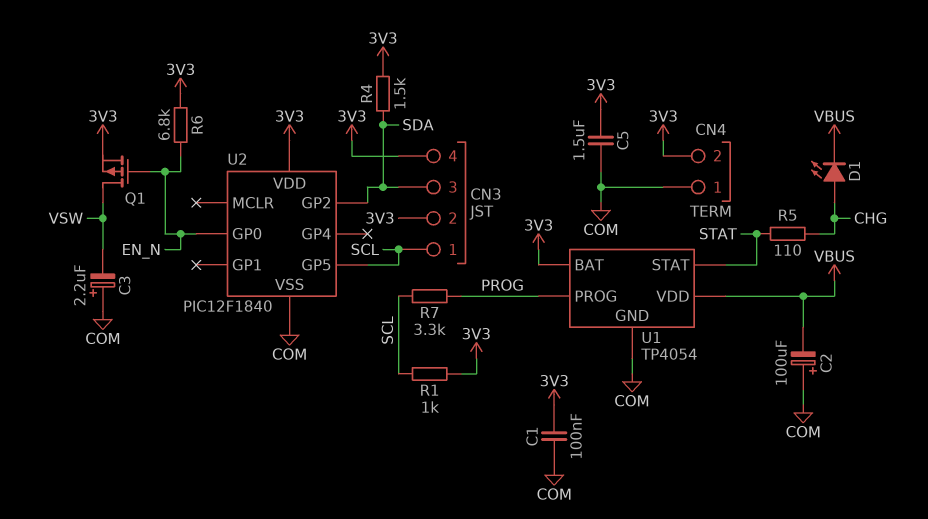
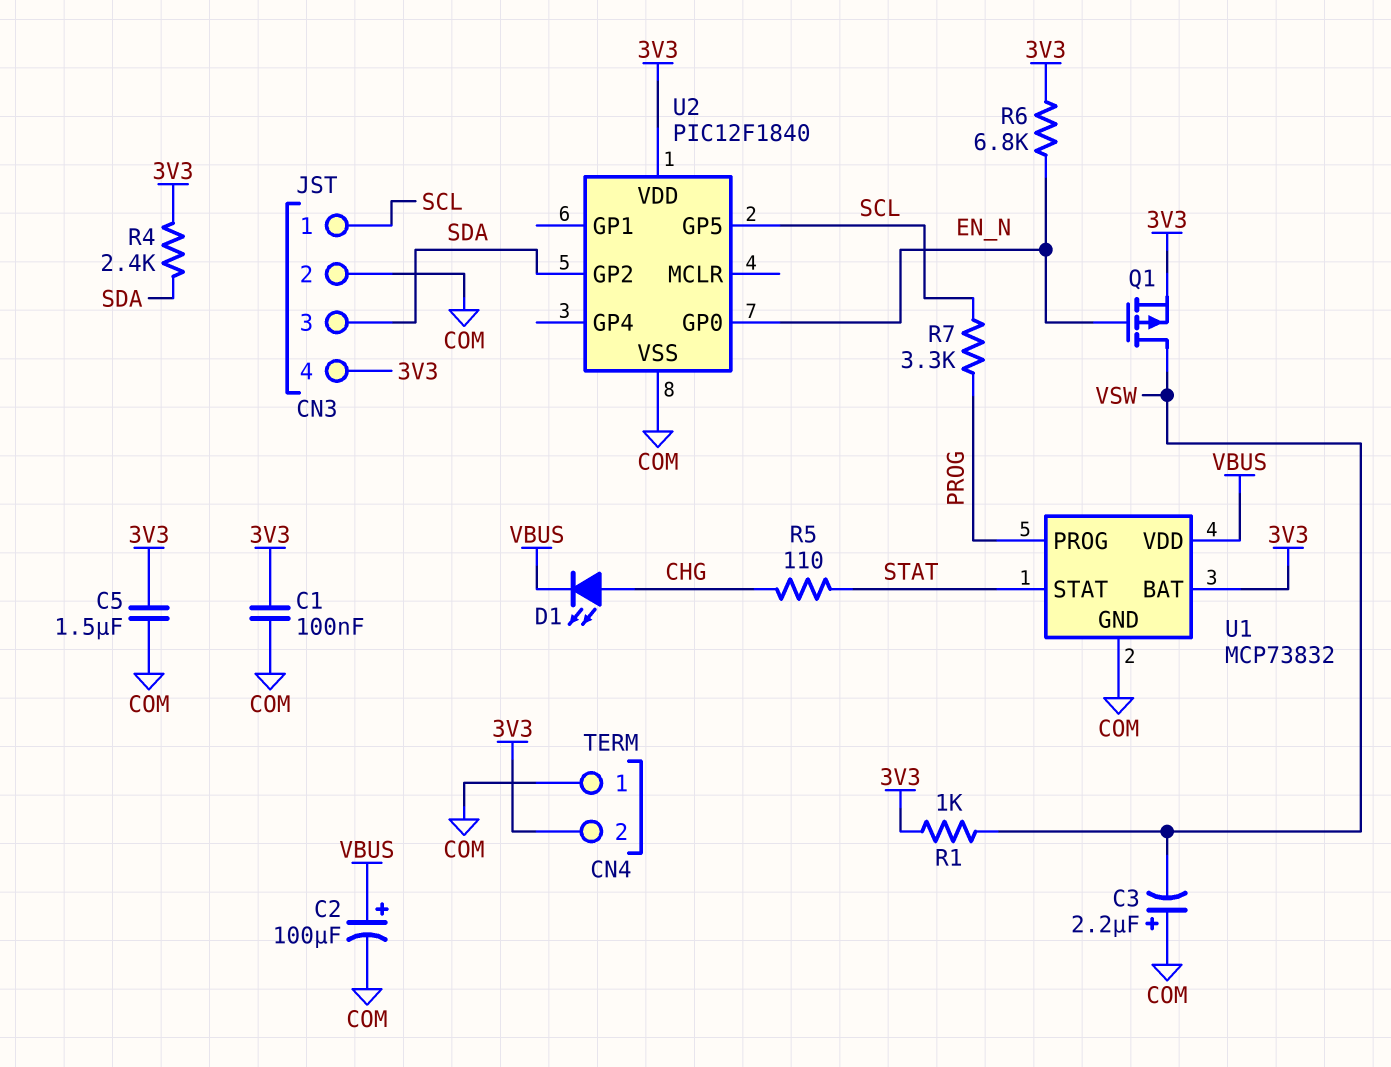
C2: 100uF (plus COM, minus VBUS) -> 100uF (plus VBUS, minus COM)
CN3 pin 2: 3V3 -> COM
R1: 1k (3V3, SCL) -> 1k (3V3, VSW)
R4: 1.5k (3V3, SDA) -> 2.4k (3V3, SDA)
U1: TP4054 -> MCP73832

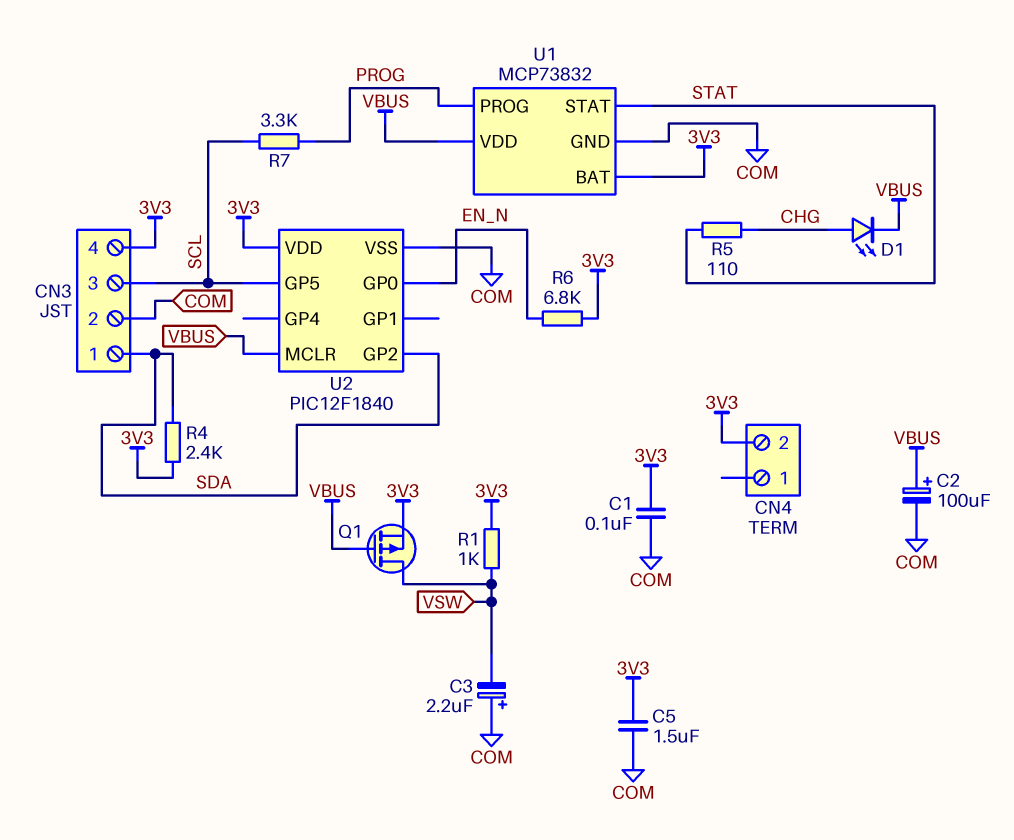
CN3 pin 1: SCL -> SDA
CN3 pin 3: SDA -> SCL
CN4 pin 1: COM -> none
Q1: PMOS (G EN_N, D VSW, S 3V3) -> PMOS (G VBUS, D VSW, S 3V3)
U2 pin MCLR: none -> VBUS

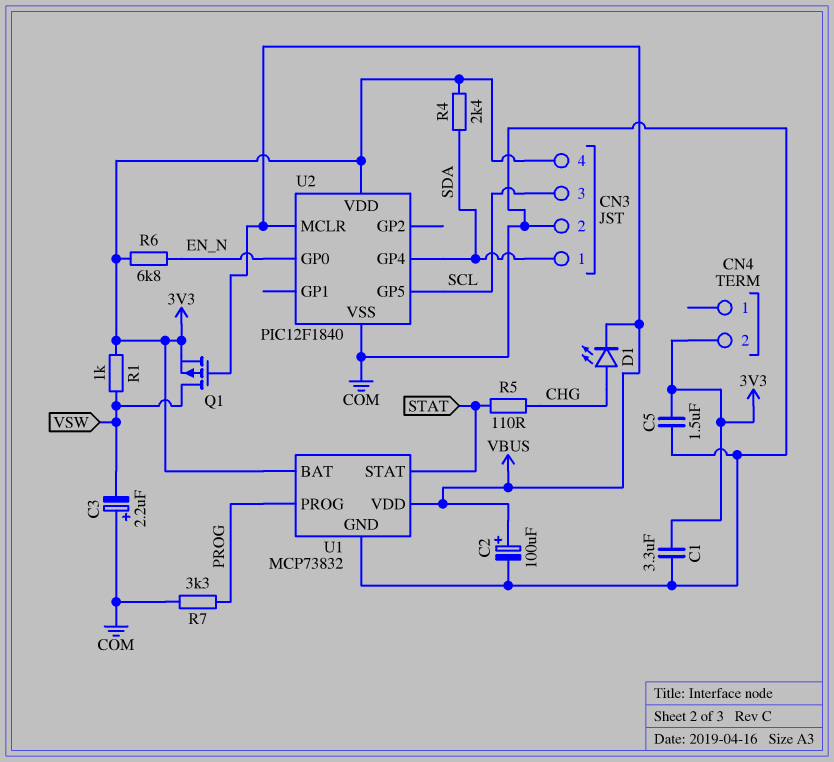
C1: 100nF (3V3, COM) -> 3.3uF (3V3, COM)
R7: 3.3k (PROG, SCL) -> 3.3k (COM, PROG)
U2 pin GP2: SDA -> none
U2 pin GP4: none -> SDA

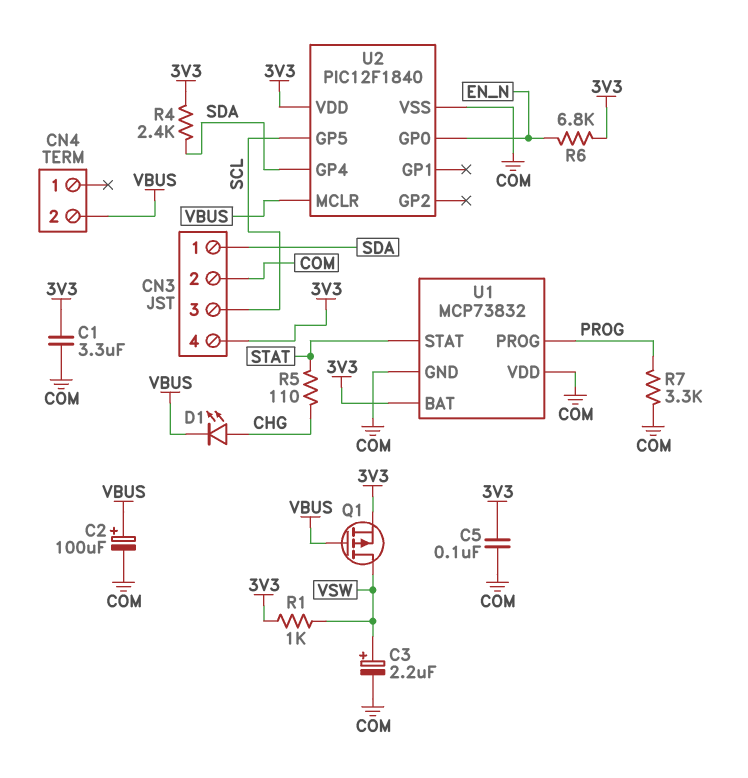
C3: 2.2uF (plus COM, minus VSW) -> 2.2uF (plus VSW, minus COM)
C5: 1.5uF (3V3, COM) -> 100nF (3V3, COM)
CN4 pin 2: 3V3 -> VBUS
U1 pin VDD: VBUS -> COM

